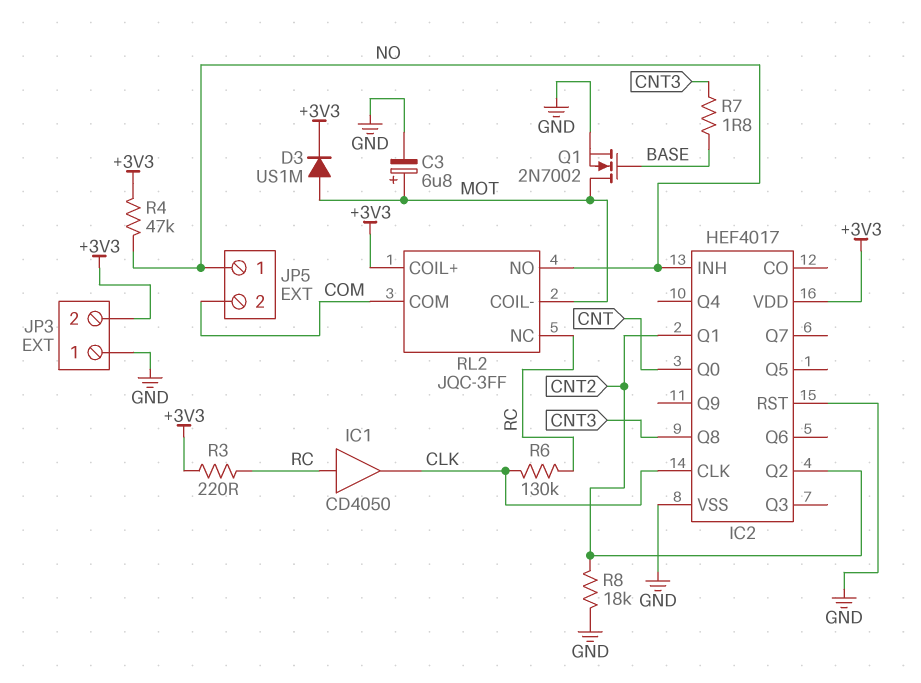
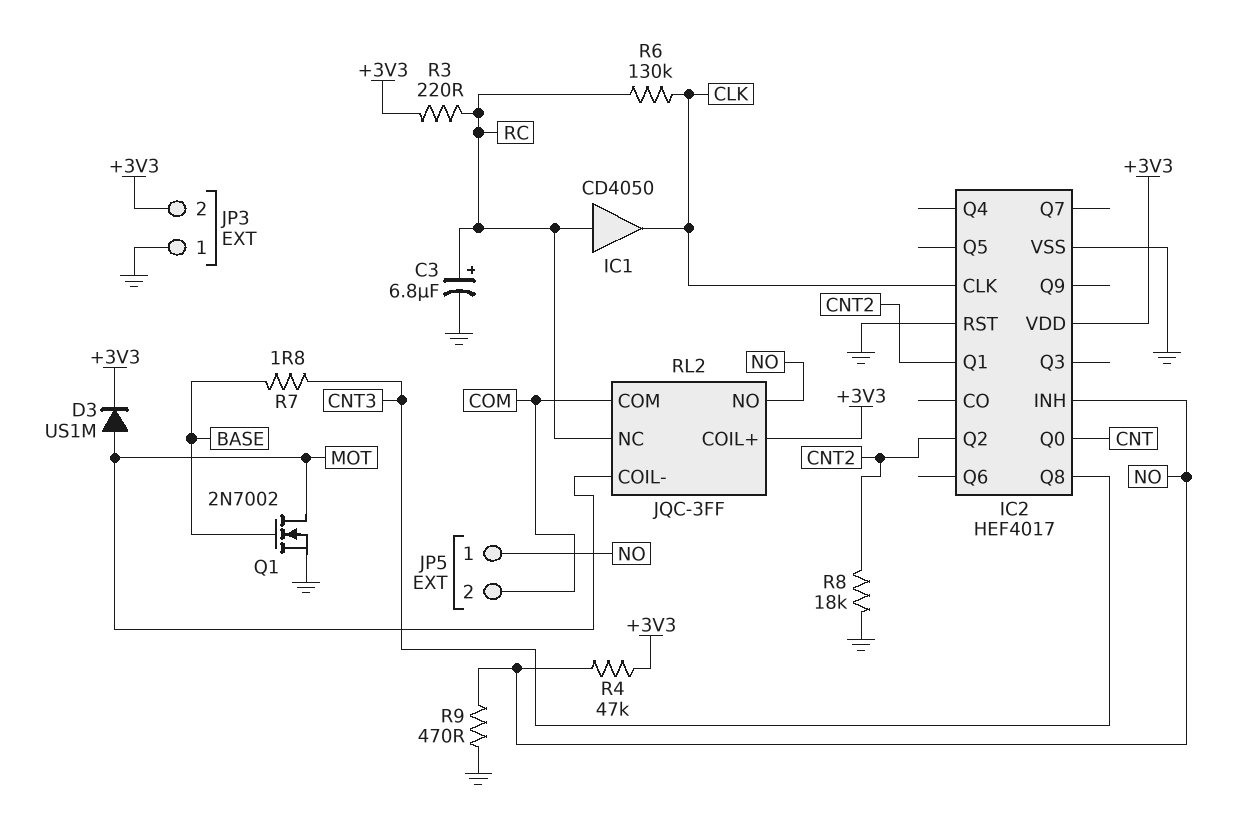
C3: 6.8uF (plus MOT, minus GND) -> 6.8uF (plus RC, minus GND)
R9: none -> 470 (GND, NO)

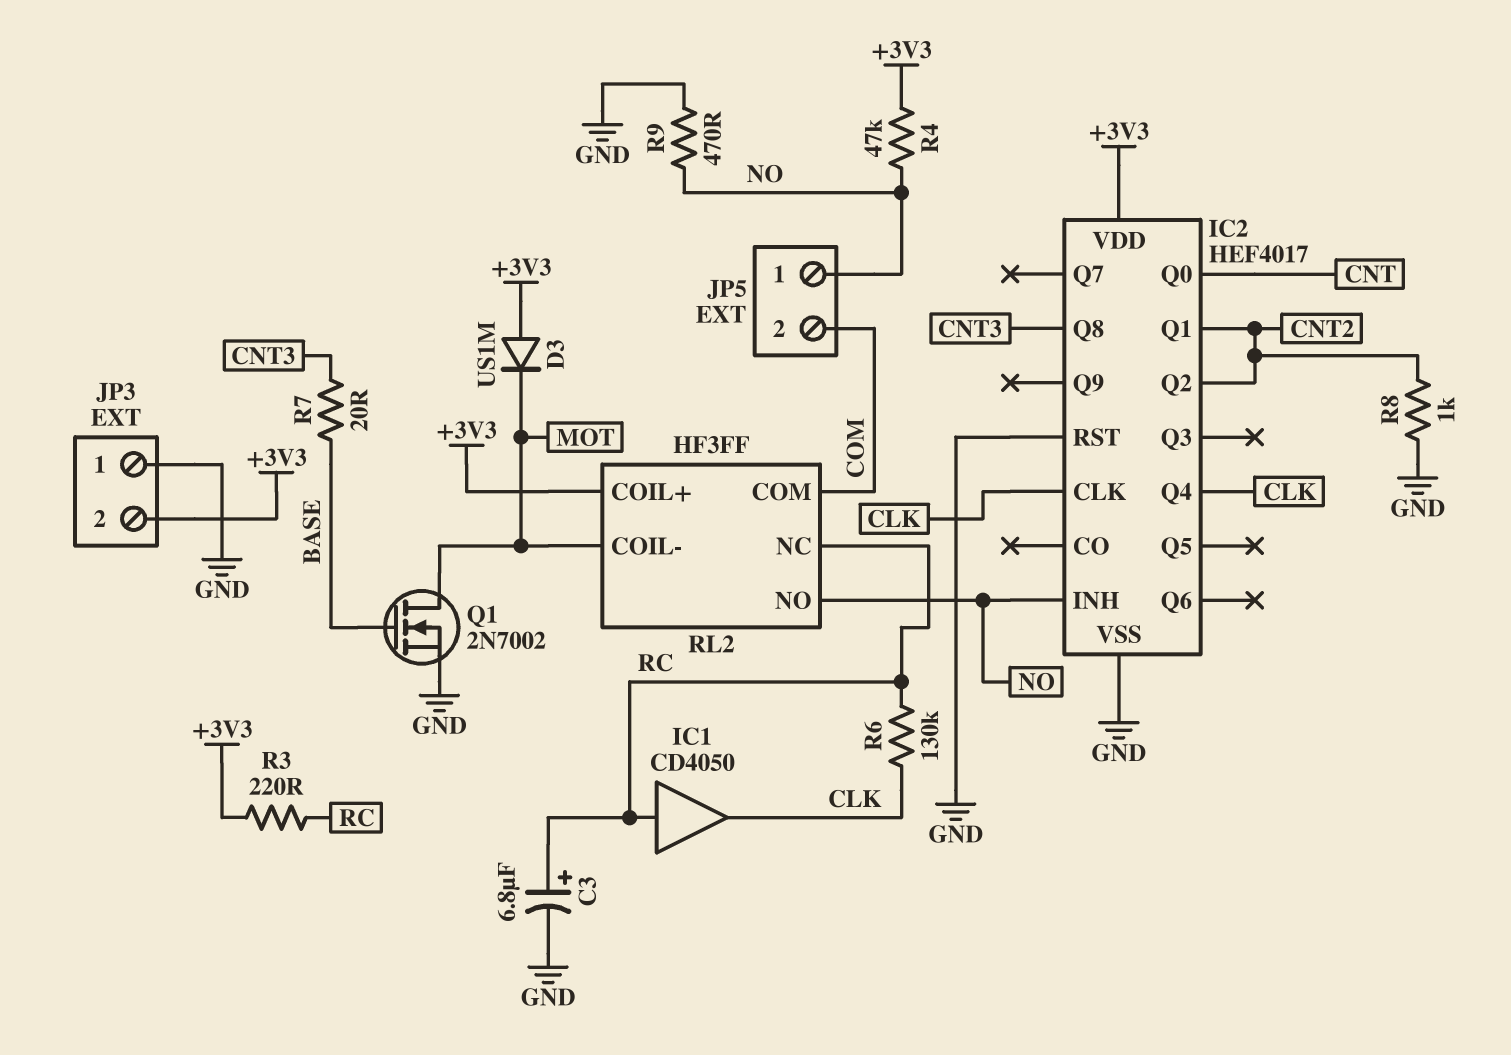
D3: diode US1M (A MOT, K +3V3) -> diode US1M (A +3V3, K MOT)
IC2 pin Q4: none -> CLK
R7: 1.8 (BASE, CNT3) -> 20 (BASE, CNT3)
R8: 18k (CNT2, GND) -> 1k (CNT2, GND)
RL2: JQC-3FF -> HF3FF

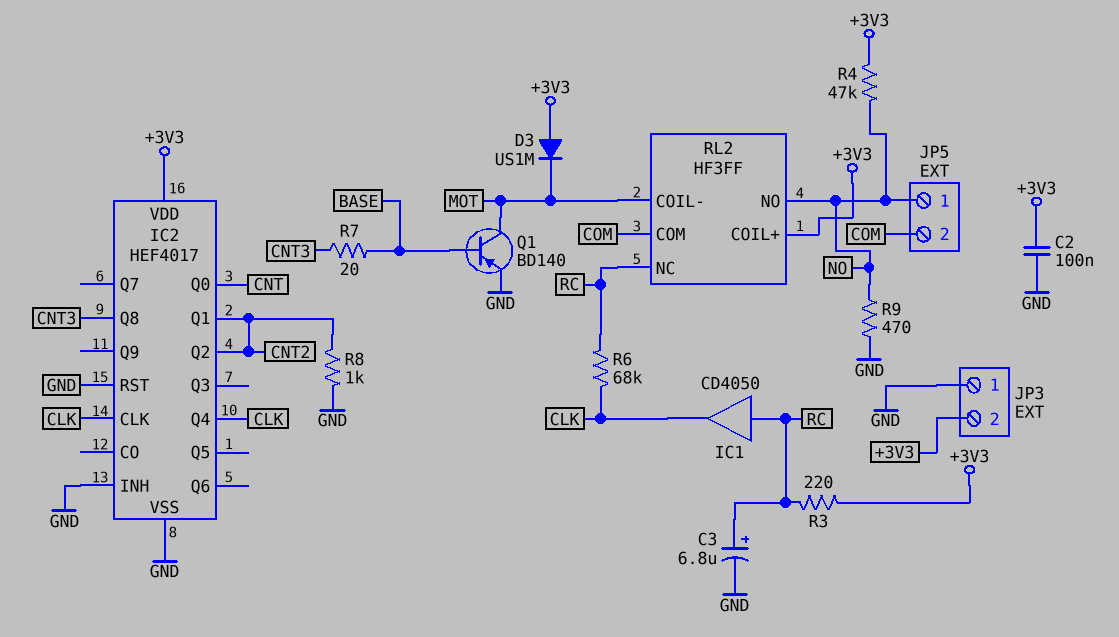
C2: none -> 100nF (+3V3, GND)
IC2 pin INH: NO -> GND
Q1: NMOS 2N7002 (G BASE, D MOT, S GND) -> PNP BD140 (B BASE, C MOT, E GND)
R6: 130k (CLK, RC) -> 68k (CLK, RC)

